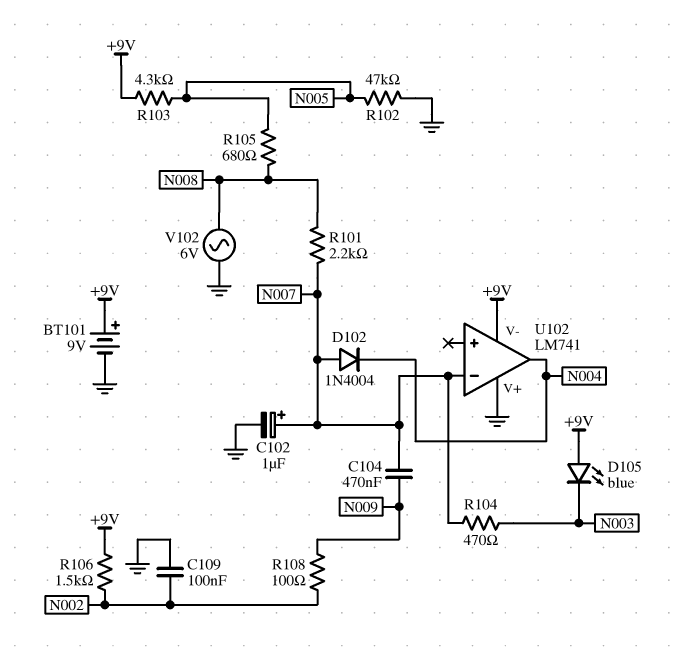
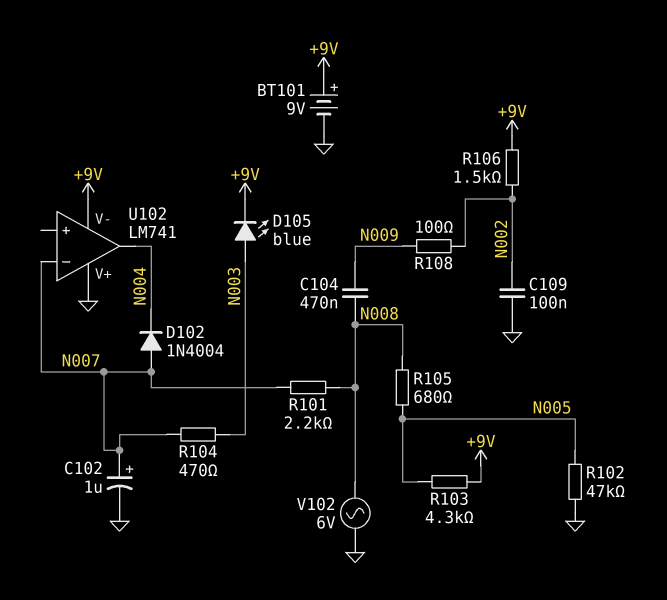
C104: 470nF (N007, N009) -> 470nF (N008, N009)
D105: LED blue (A +9V, K N003) -> LED blue (A N003, K +9V)

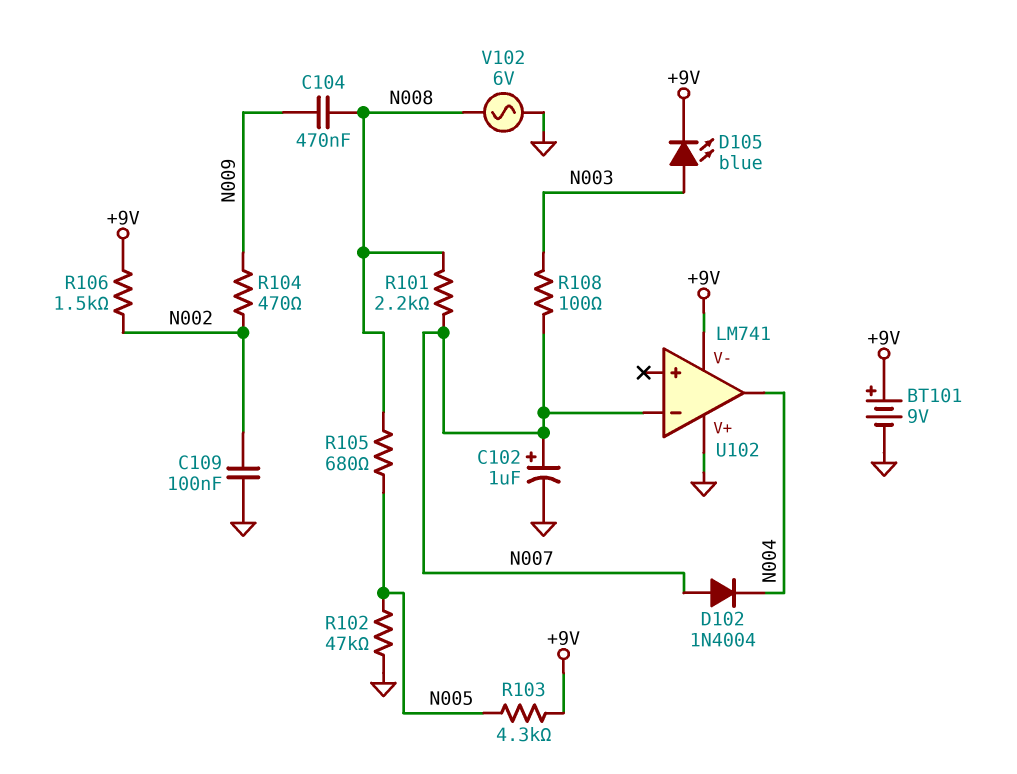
R104: 470 (N003, N007) -> 470 (N002, N009)
R108: 100 (N002, N009) -> 100 (N003, N007)

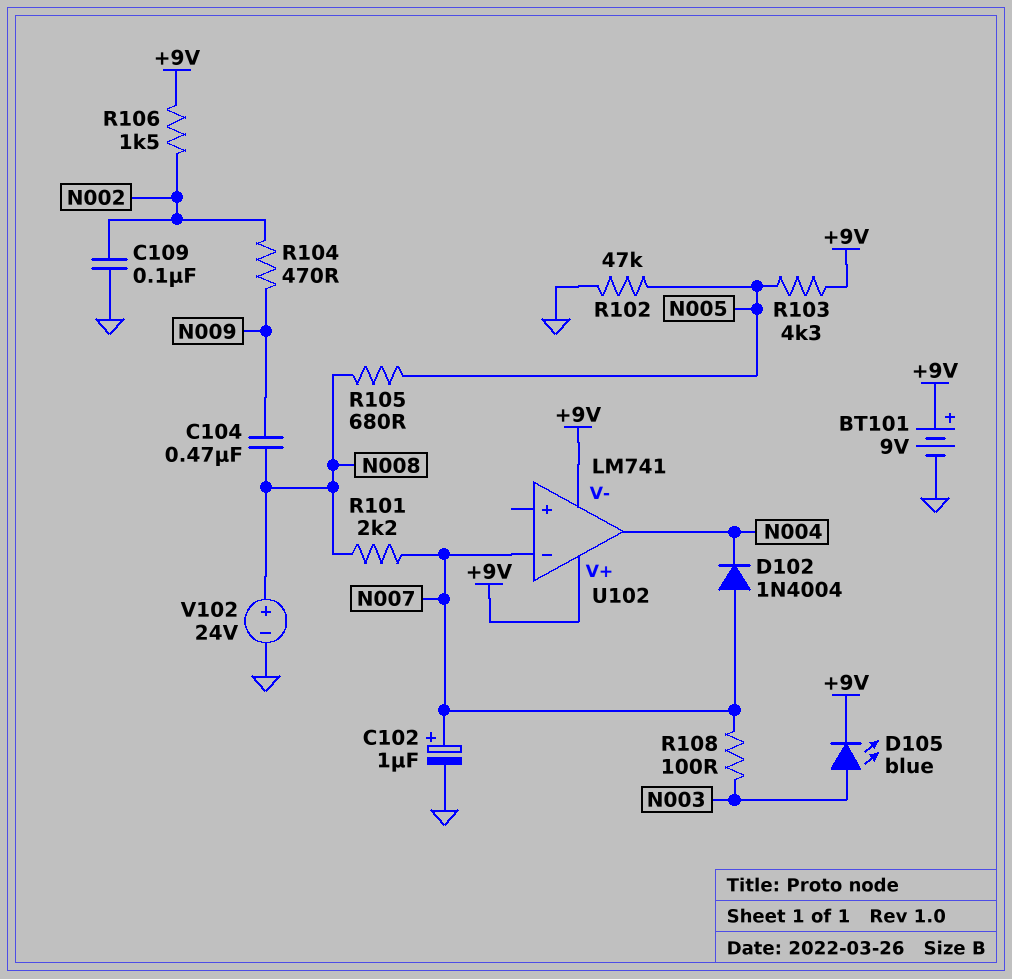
U102 pin V+: GND -> +9V
V102: AC 6V (GND, N008) -> 24V (plus N008, minus GND)

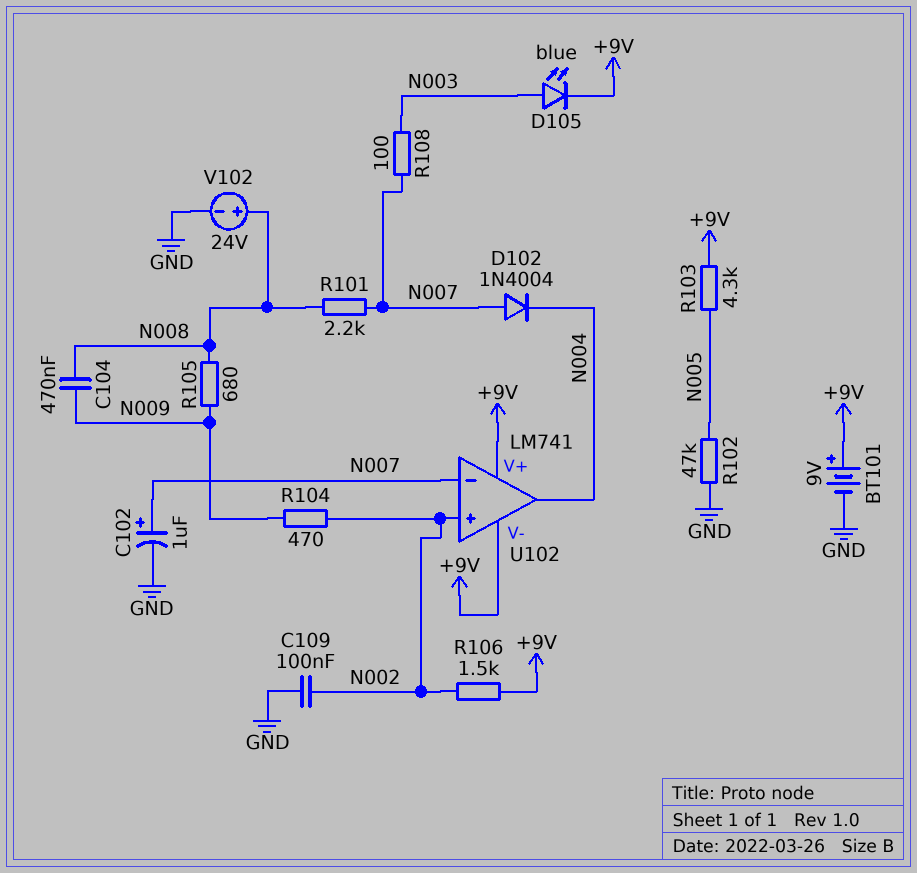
R105: 680 (N005, N008) -> 680 (N008, N009)
U102 pin in+: none -> N002

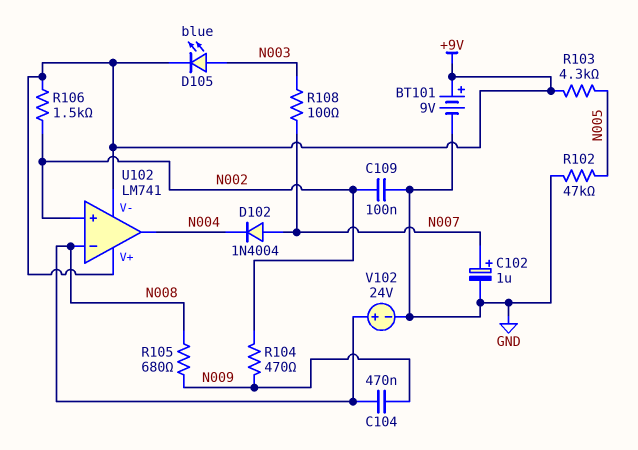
R101: 2.2k (N007, N008) -> none
U102 pin in-: N007 -> N008

